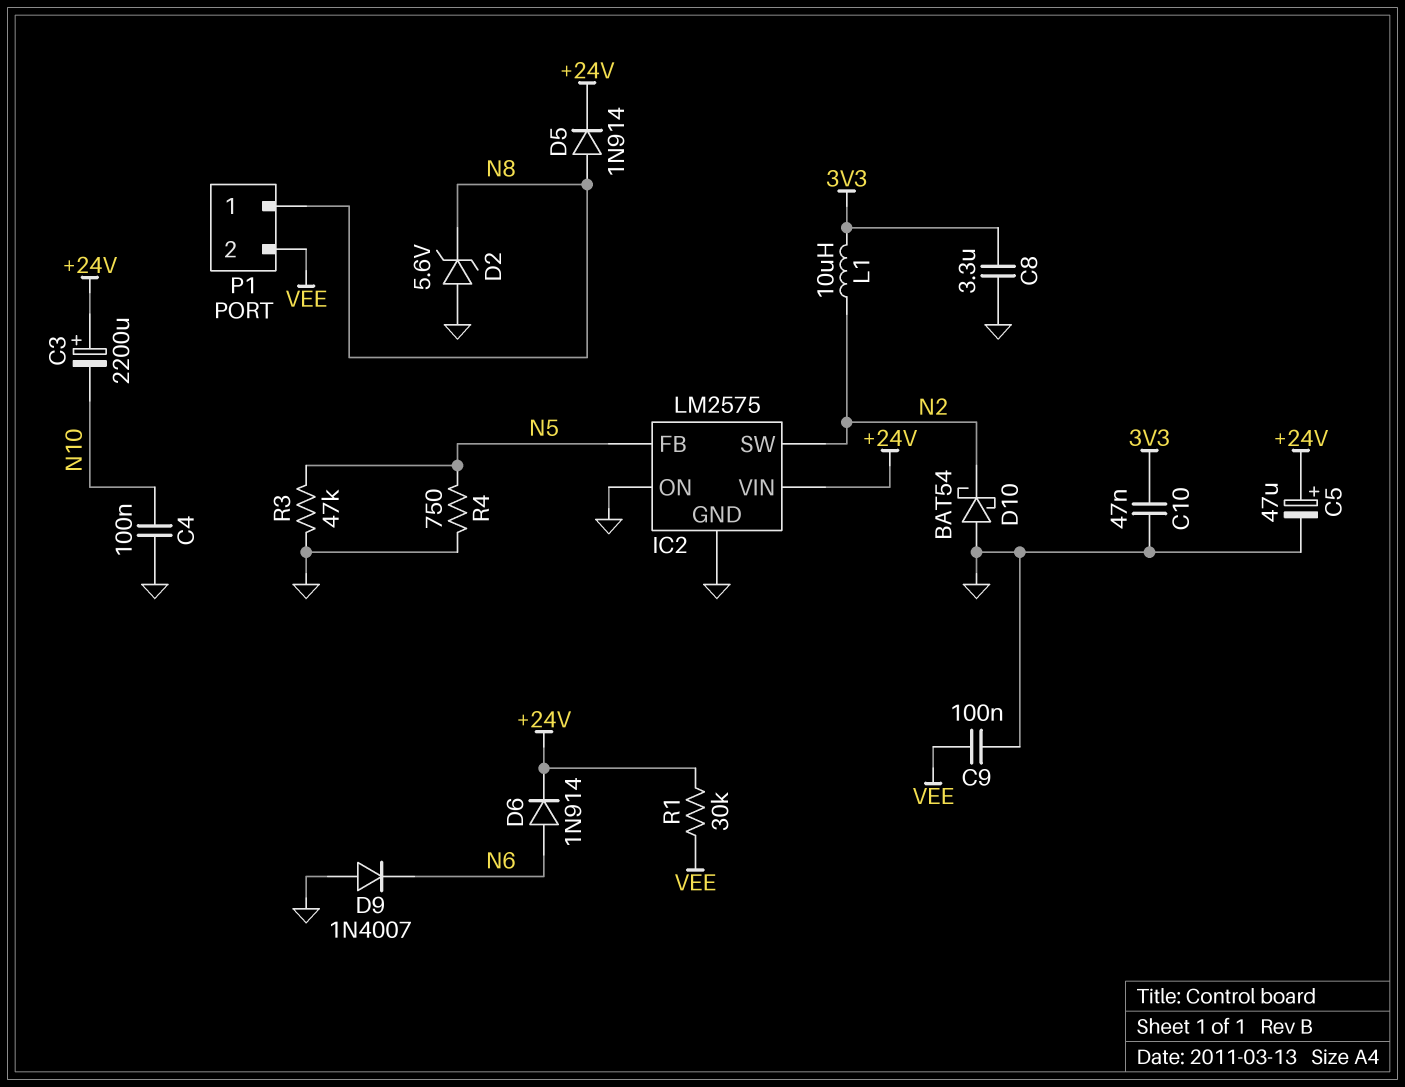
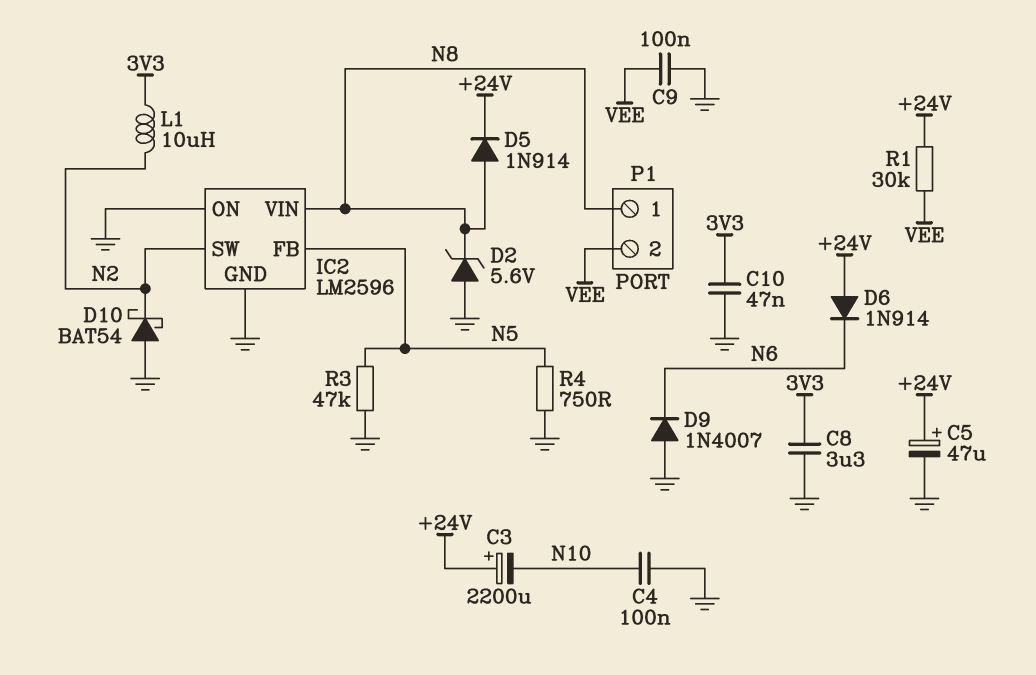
D6: diode 1N914 (A N6, K +24V) -> diode 1N914 (A +24V, K N6)
IC2: LM2575 -> LM2596
IC2 pin VIN: +24V -> N8

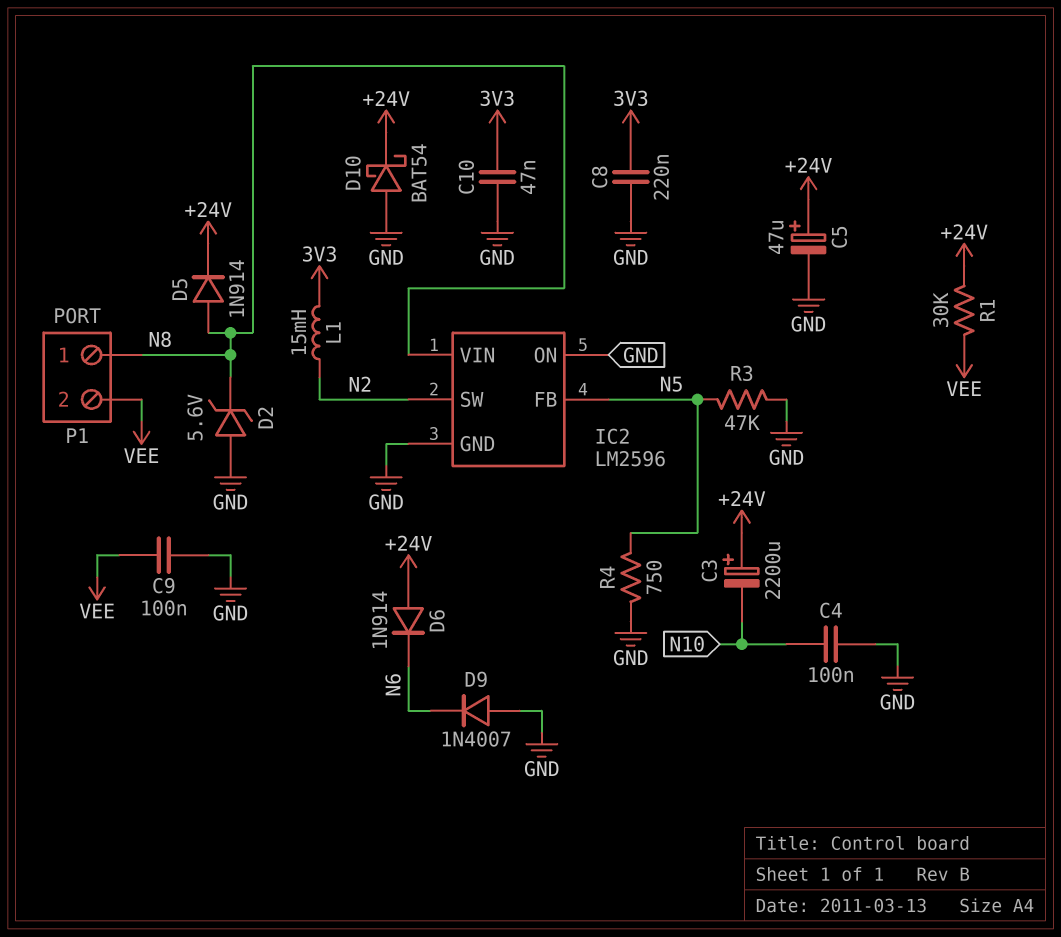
C8: 3.3uF (3V3, GND) -> 220nF (3V3, GND)
D10: schottky BAT54 (A GND, K N2) -> schottky BAT54 (A GND, K +24V)
L1: 10uH (3V3, N2) -> 15mH (3V3, N2)

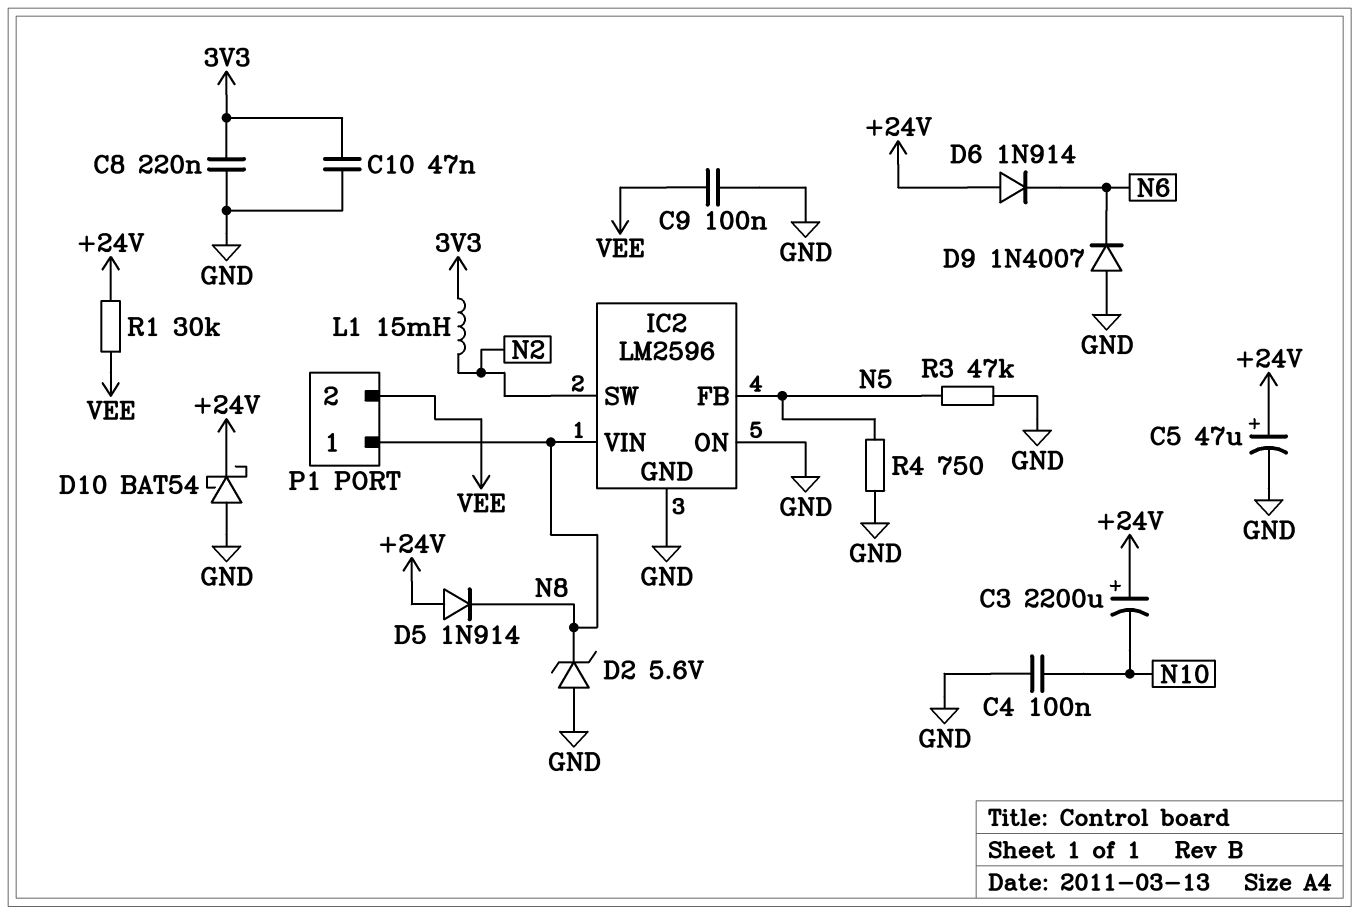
D5: diode 1N914 (A N8, K +24V) -> diode 1N914 (A +24V, K N8)

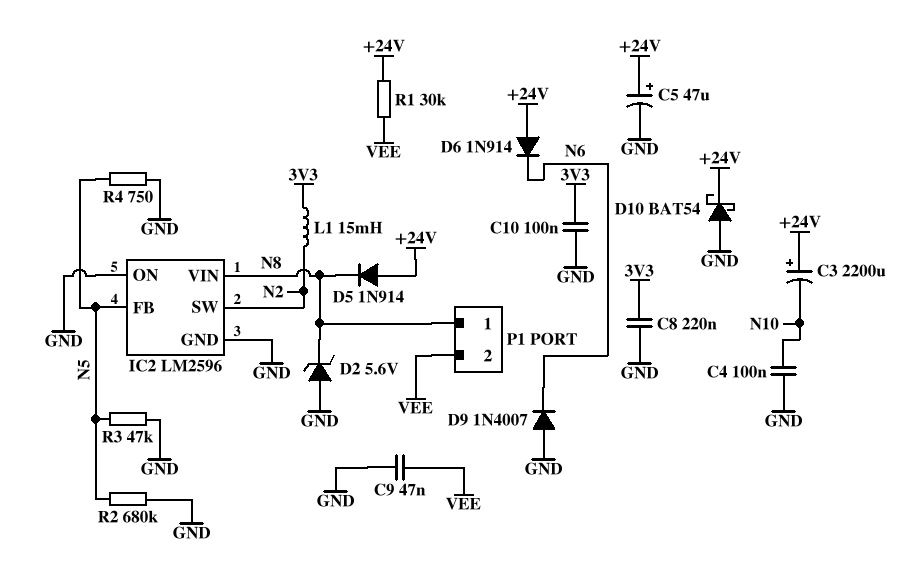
C9: 100nF (GND, VEE) -> 47nF (GND, VEE)
C10: 47nF (3V3, GND) -> 100nF (3V3, GND)
R2: none -> 680k (GND, N5)

